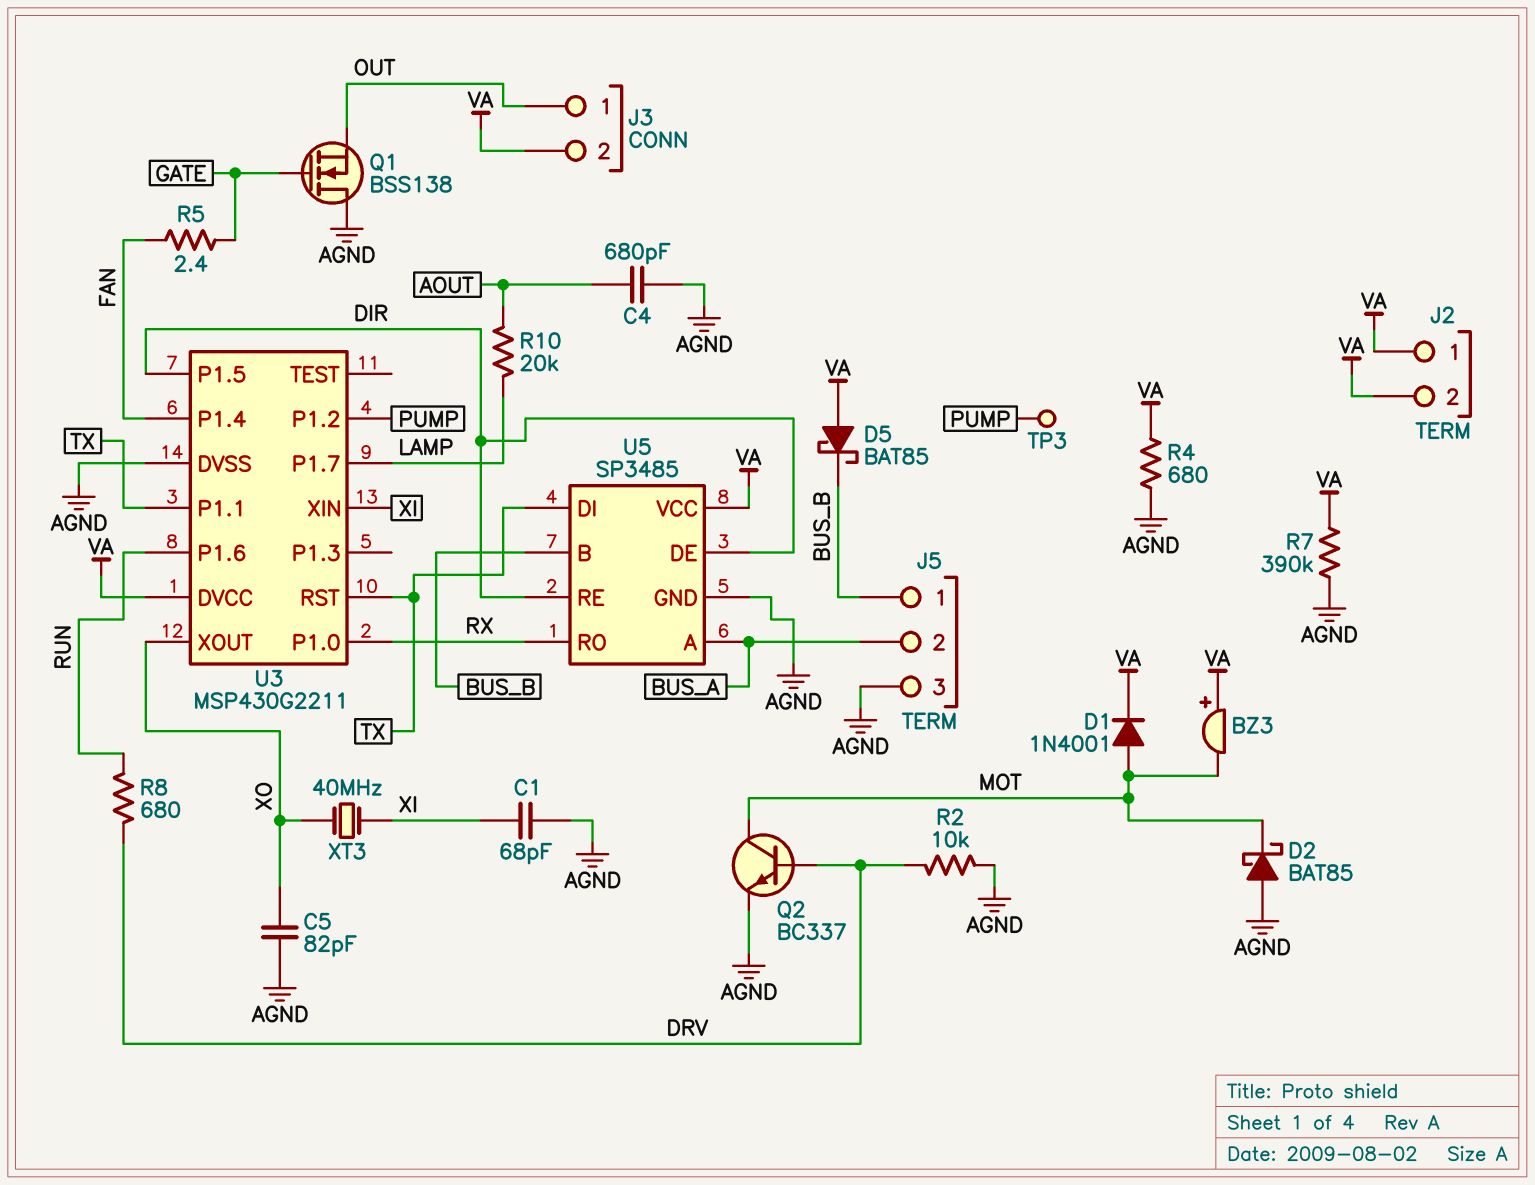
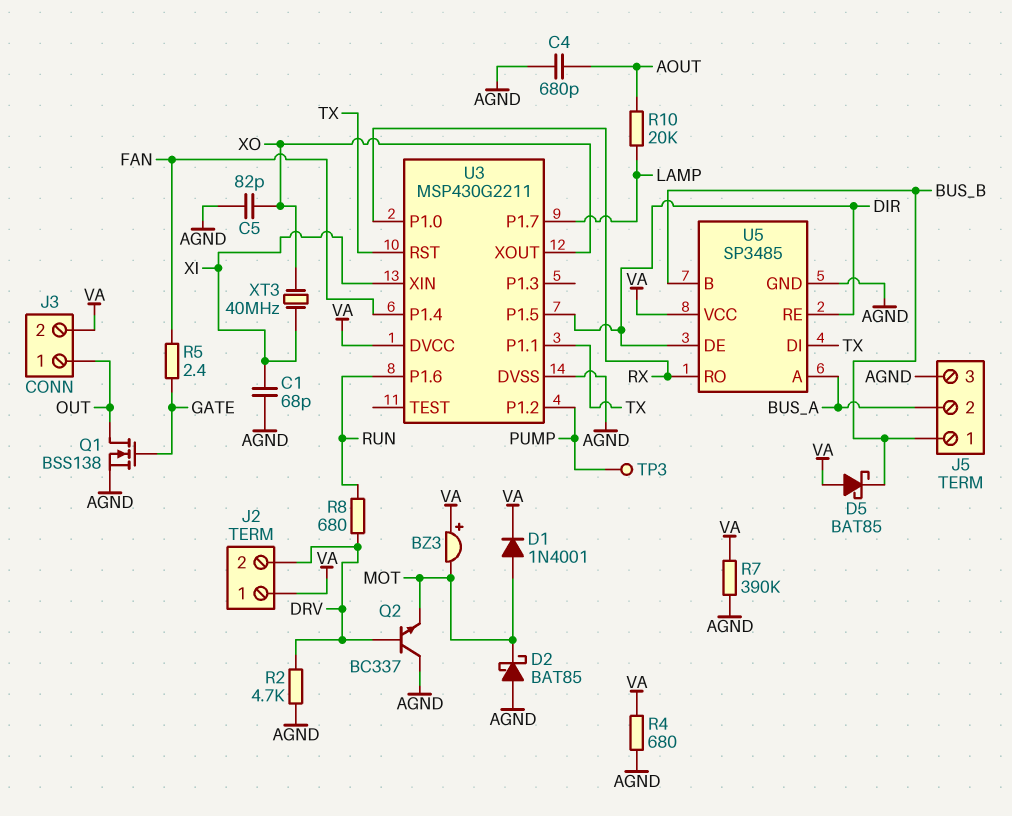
J2 pin 2: VA -> DRV
Q1: NMOS BSS138 (G GATE, D AGND, S OUT) -> NMOS BSS138 (G GATE, D OUT, S AGND)
Q2: NPN BC337 (B DRV, C MOT, E AGND) -> NPN BC337 (B DRV, C AGND, E MOT)
R2: 10k (AGND, DRV) -> 4.7k (AGND, DRV)

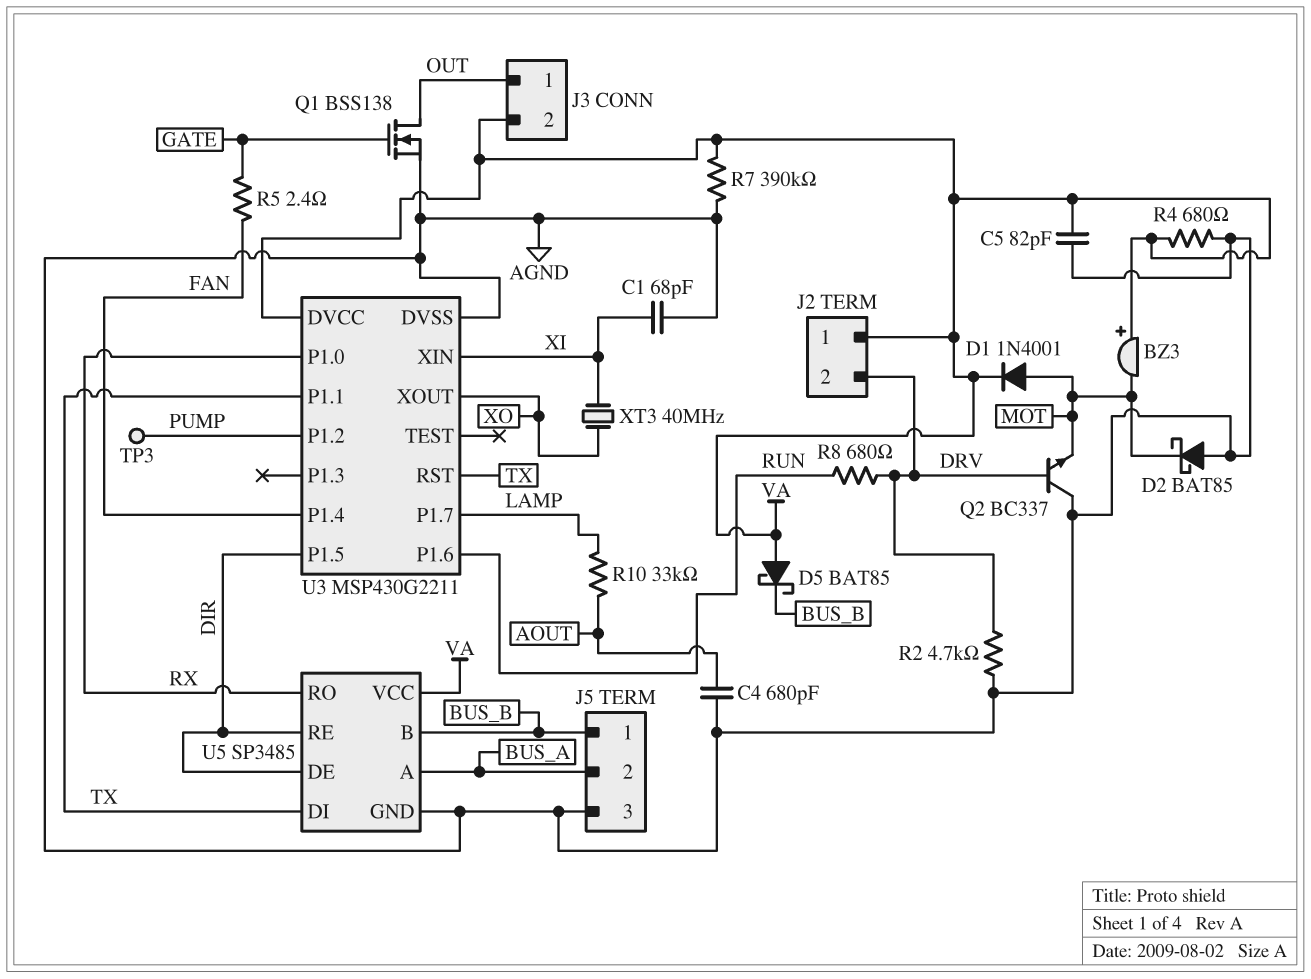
C5: 82pF (AGND, XO) -> 82pF (AGND, VA)
R10: 20k (AOUT, LAMP) -> 33k (AOUT, LAMP)

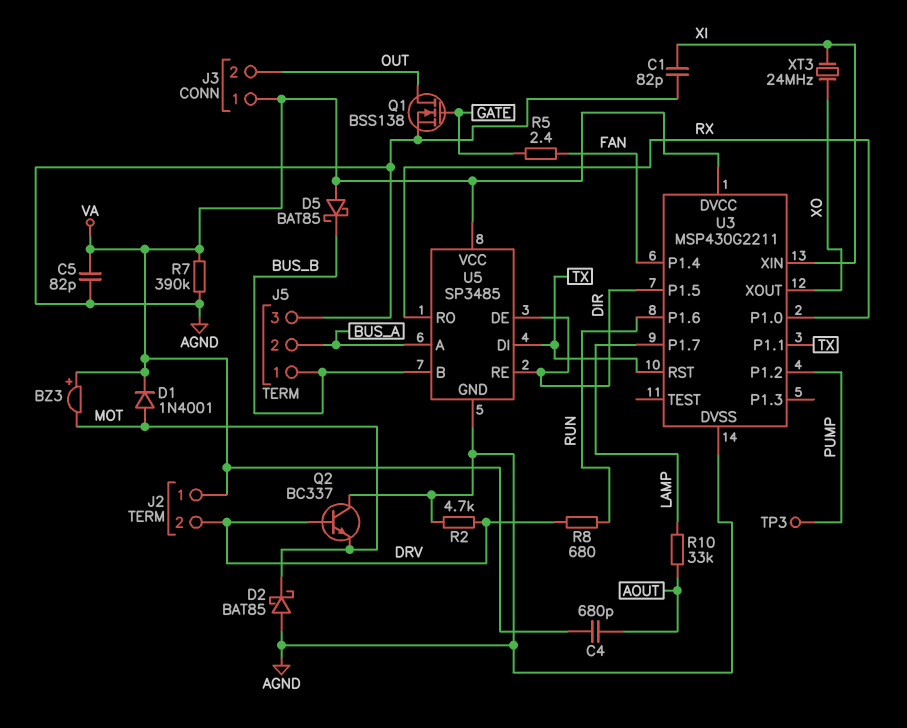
C1: 68pF (AGND, XI) -> 82pF (AGND, XI)
C4: 680pF (AGND, AOUT) -> 680pF (AOUT, VA)
J3 pin 1: OUT -> VA
J3 pin 2: VA -> OUT
R4: 680 (AGND, VA) -> none
XT3: 40MHz (XI, XO) -> 24MHz (XI, XO)

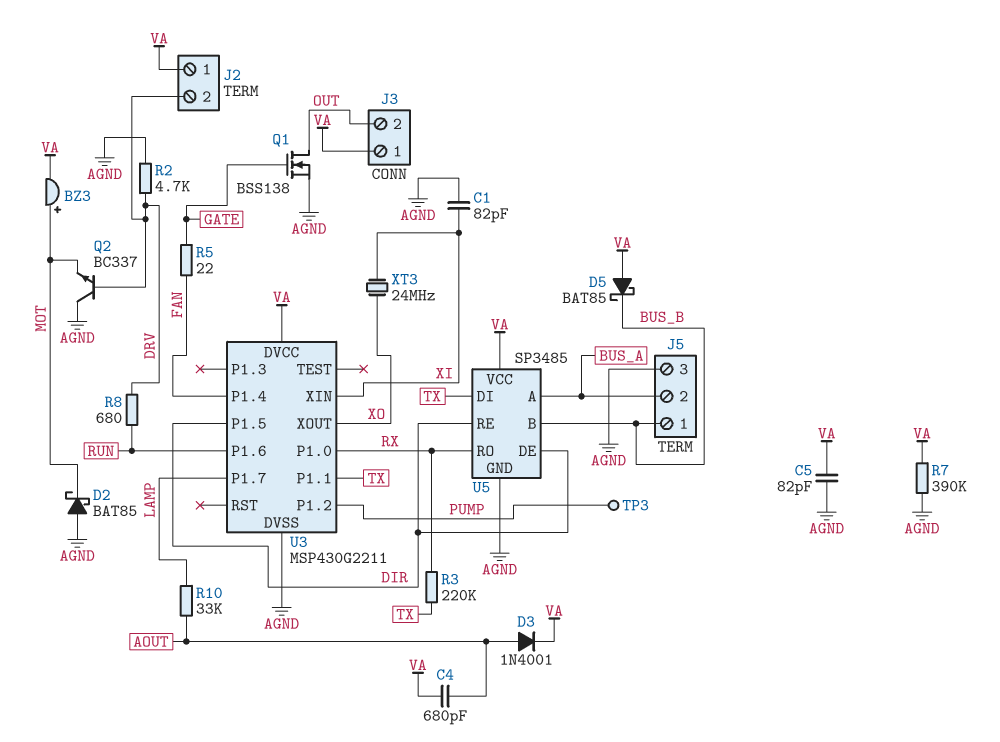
BZ3: buzzer (plus VA, minus MOT) -> buzzer (plus MOT, minus VA)
D1: diode 1N4001 (A MOT, K VA) -> none
D3: none -> diode 1N4001 (A AOUT, K VA)
R3: none -> 220k (RX, TX)
R5: 2.4 (FAN, GATE) -> 22 (FAN, GATE)
U3 pin RST: TX -> none

